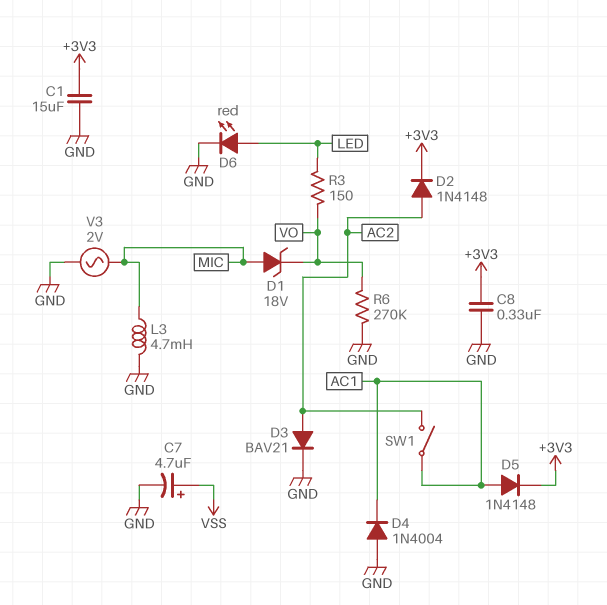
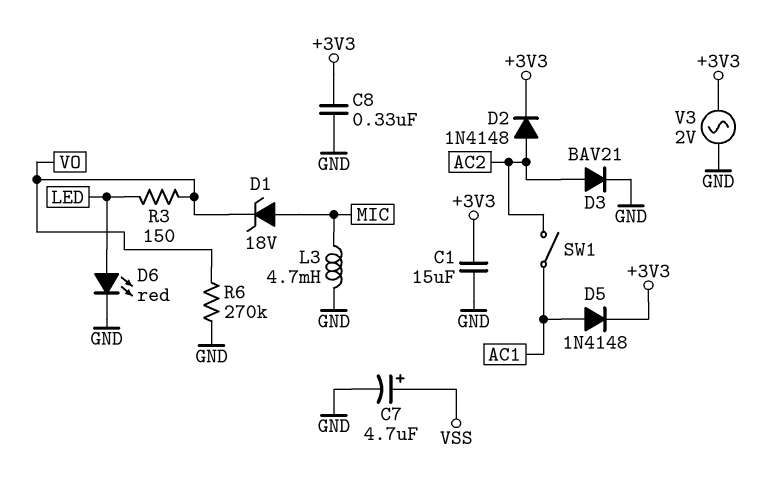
D4: diode 1N4004 (A GND, K AC1) -> none
V3: AC 2V (GND, MIC) -> AC 2V (+3V3, GND)

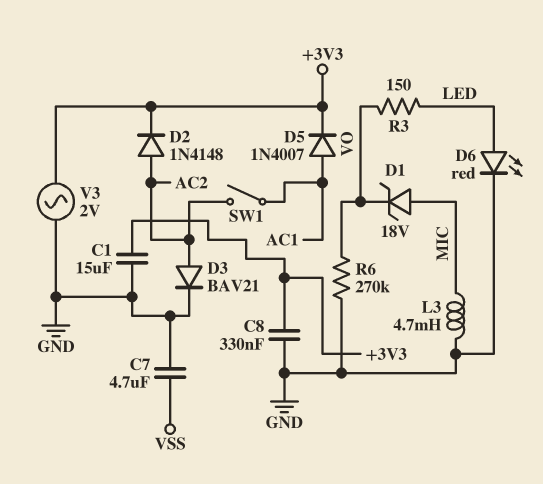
C7: 4.7uF (plus VSS, minus GND) -> 4.7uF (GND, VSS)
D5: diode 1N4148 (A AC1, K +3V3) -> diode 1N4007 (A AC1, K +3V3)

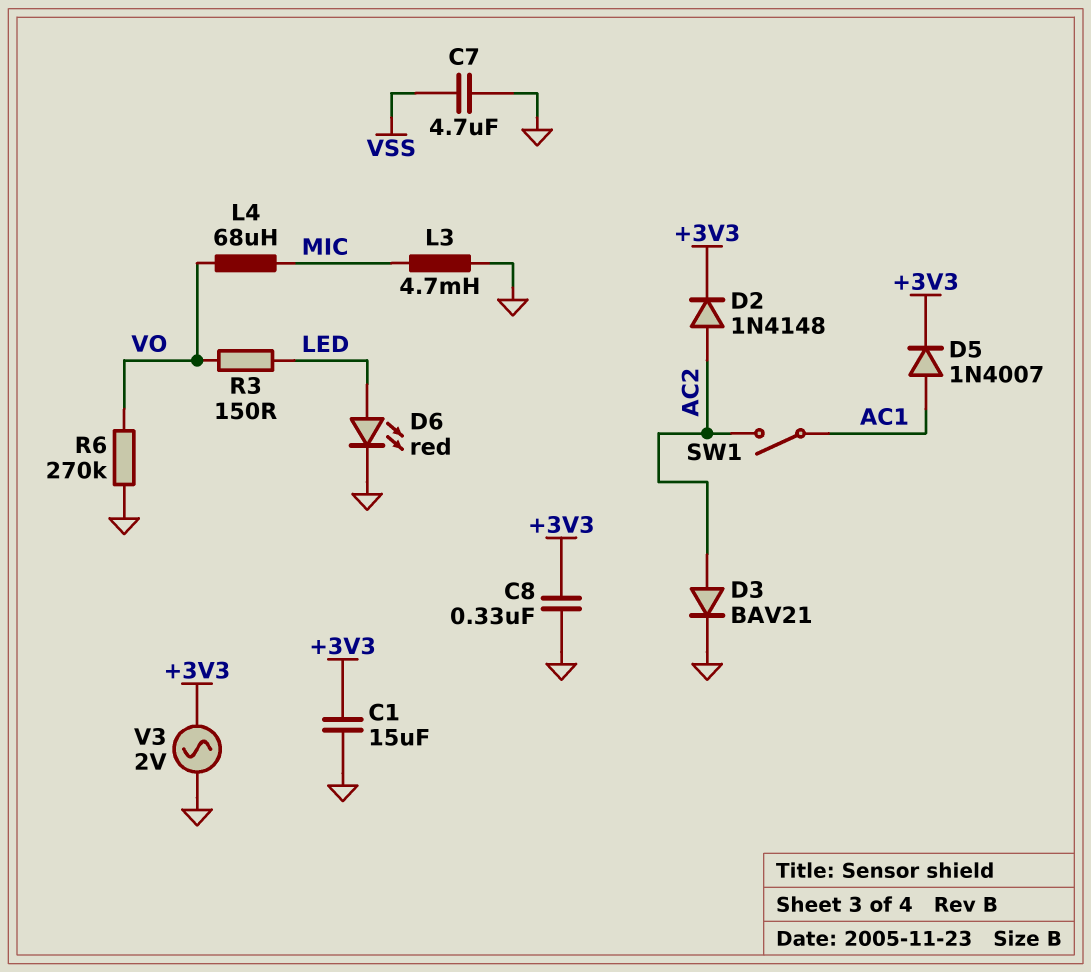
D1: zener 18V (A MIC, K VO) -> none
L4: none -> 68uH (MIC, VO)

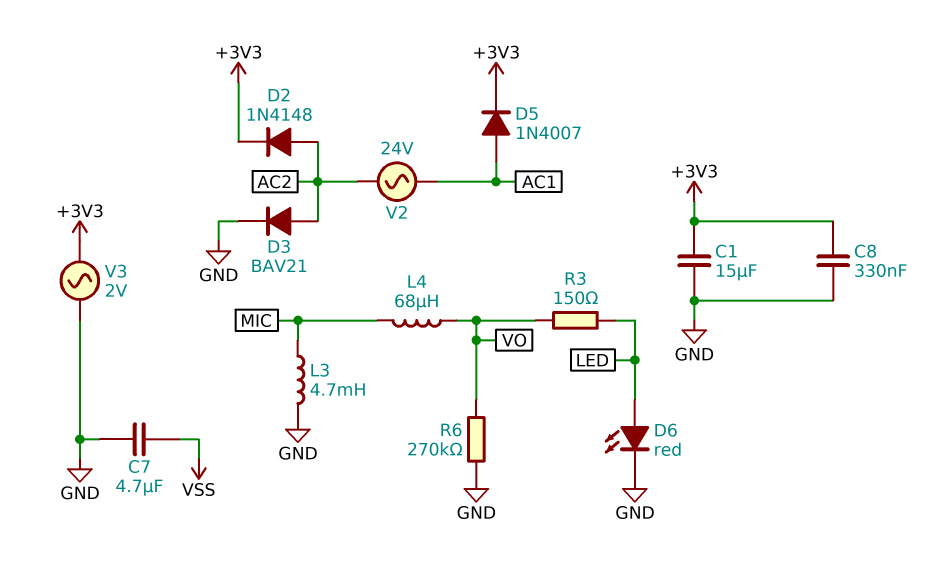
SW1: switch (AC1, AC2) -> none
V2: none -> AC 24V (AC1, AC2)

